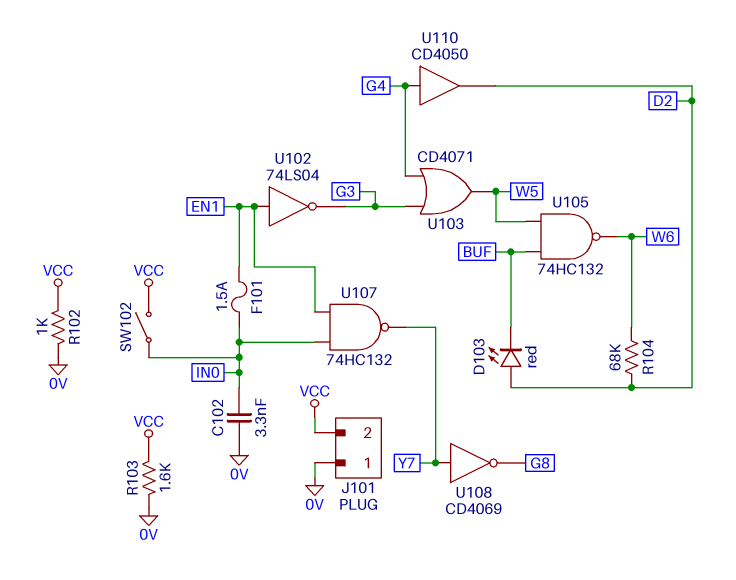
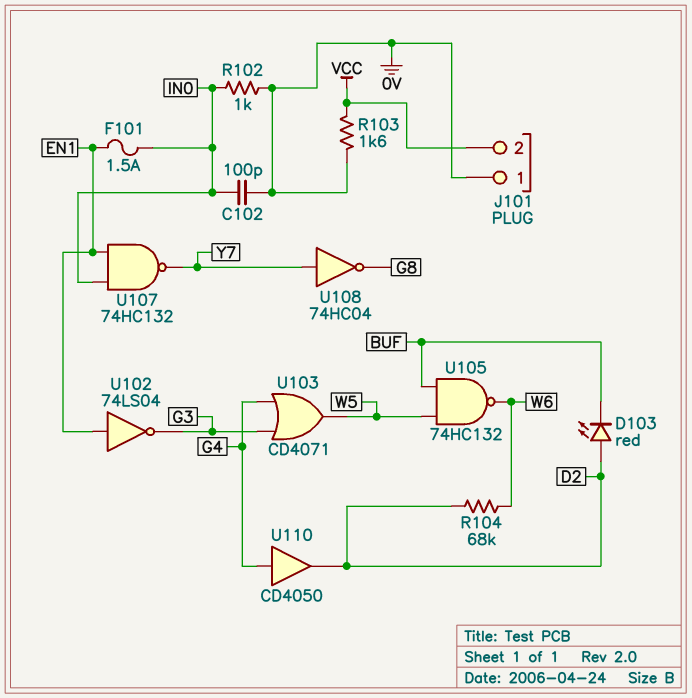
C102: 3.3nF (0V, IN0) -> 100pF (0V, IN0)
R102: 1k (0V, VCC) -> 1k (0V, IN0)
SW102: switch (IN0, VCC) -> none
U108: NOT CD4069 (in Y7, out G8) -> NOT 74HC04 (in Y7, out G8)

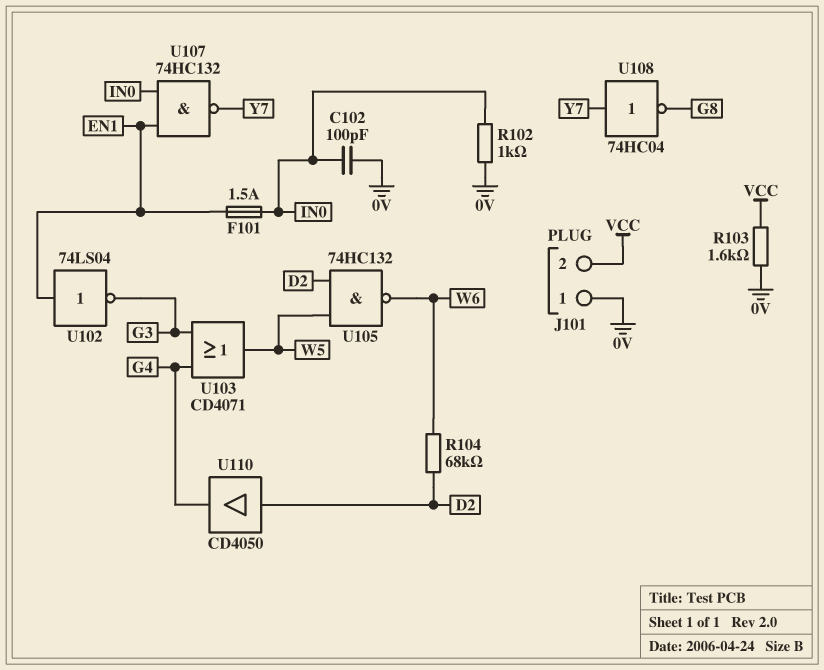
D103: LED red (A D2, K BUF) -> none
U105: NAND 74HC132 (in BUF, in W5, out W6) -> NAND 74HC132 (in D2, in W5, out W6)
U110: buffer CD4050 (in G4, out D2) -> buffer CD4050 (in D2, out G4)

